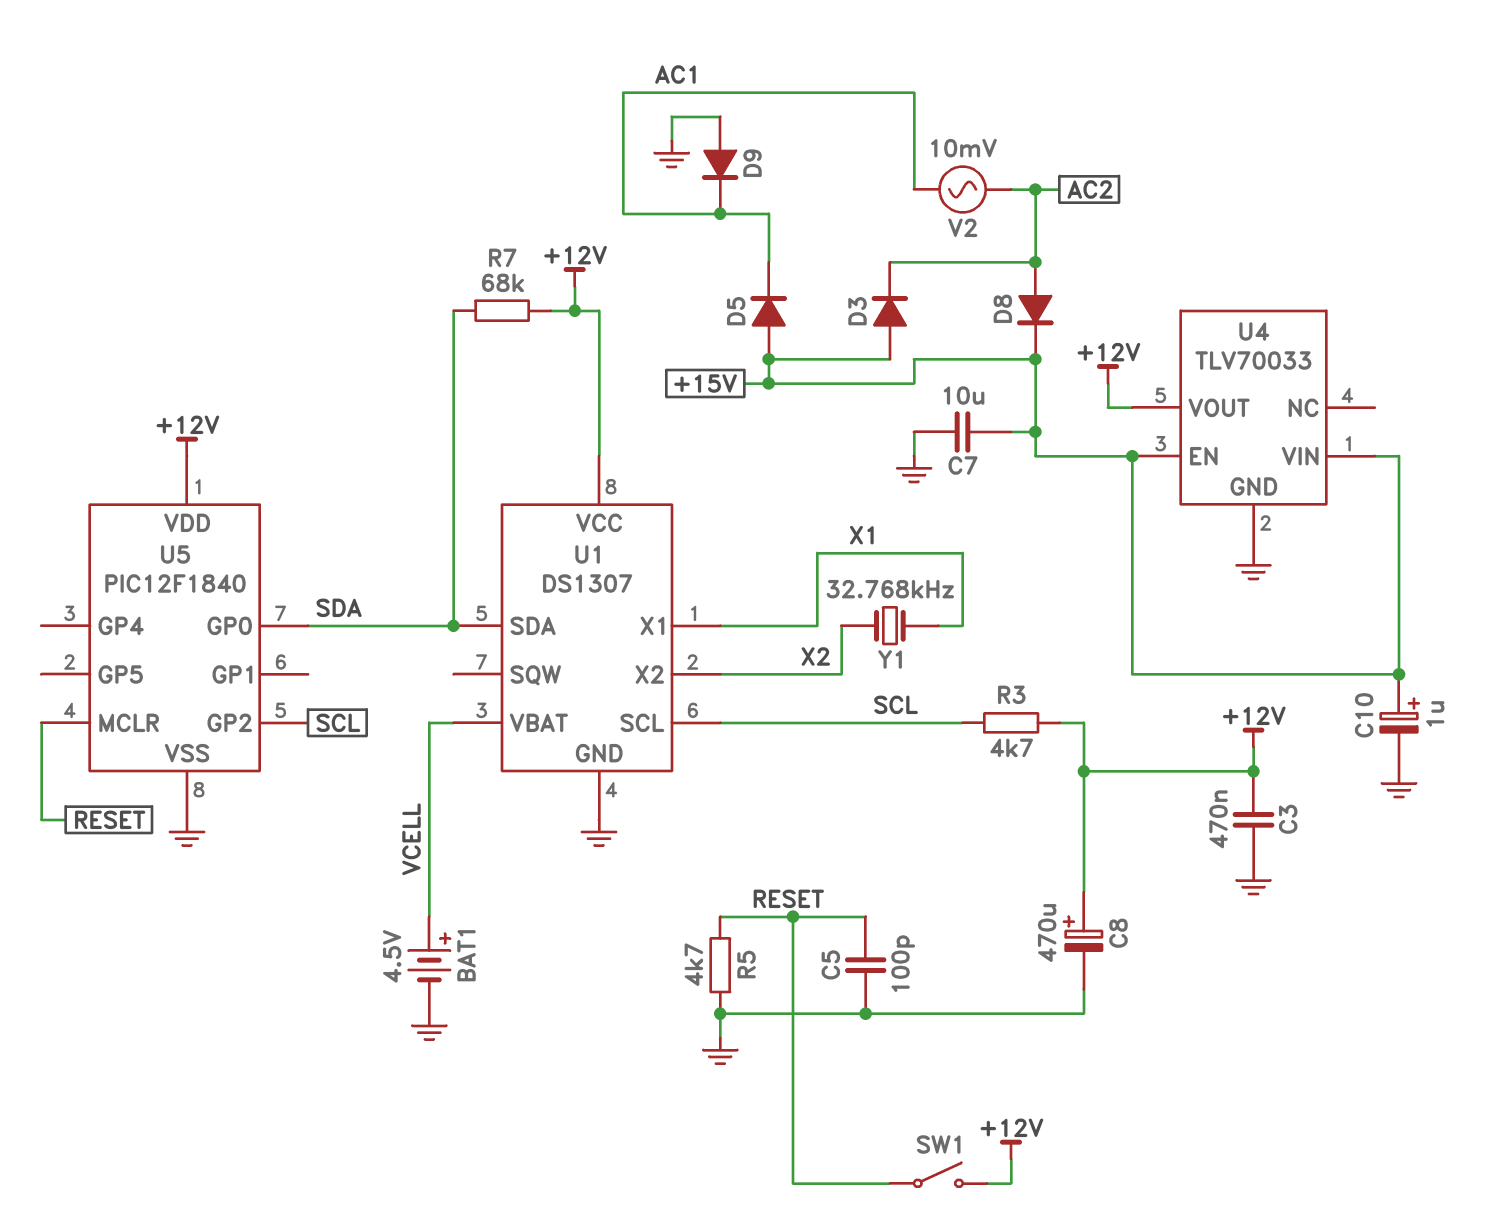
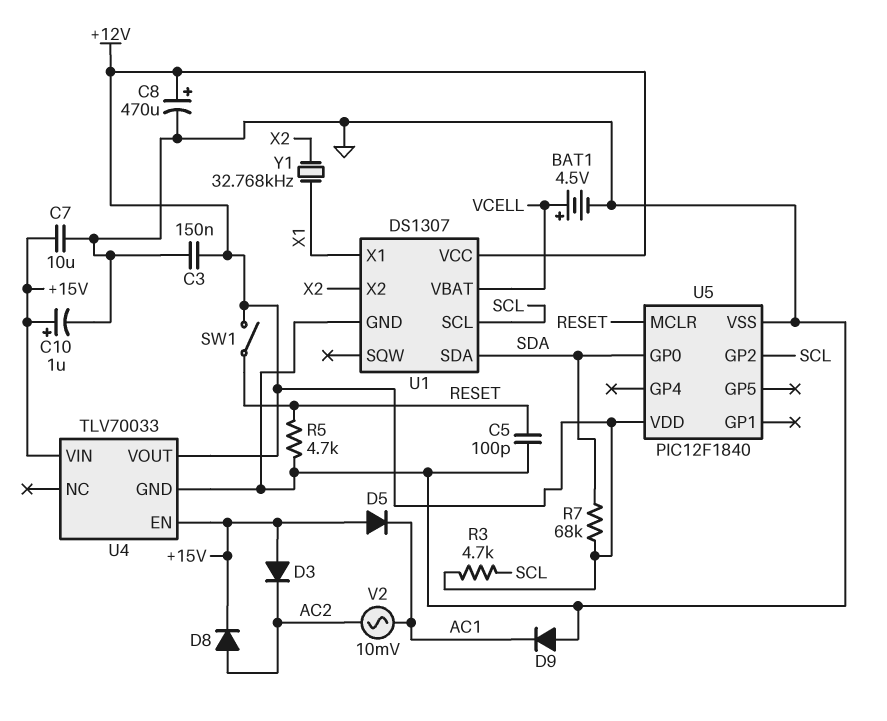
C3: 470nF (+12V, GND) -> 150nF (+12V, GND)

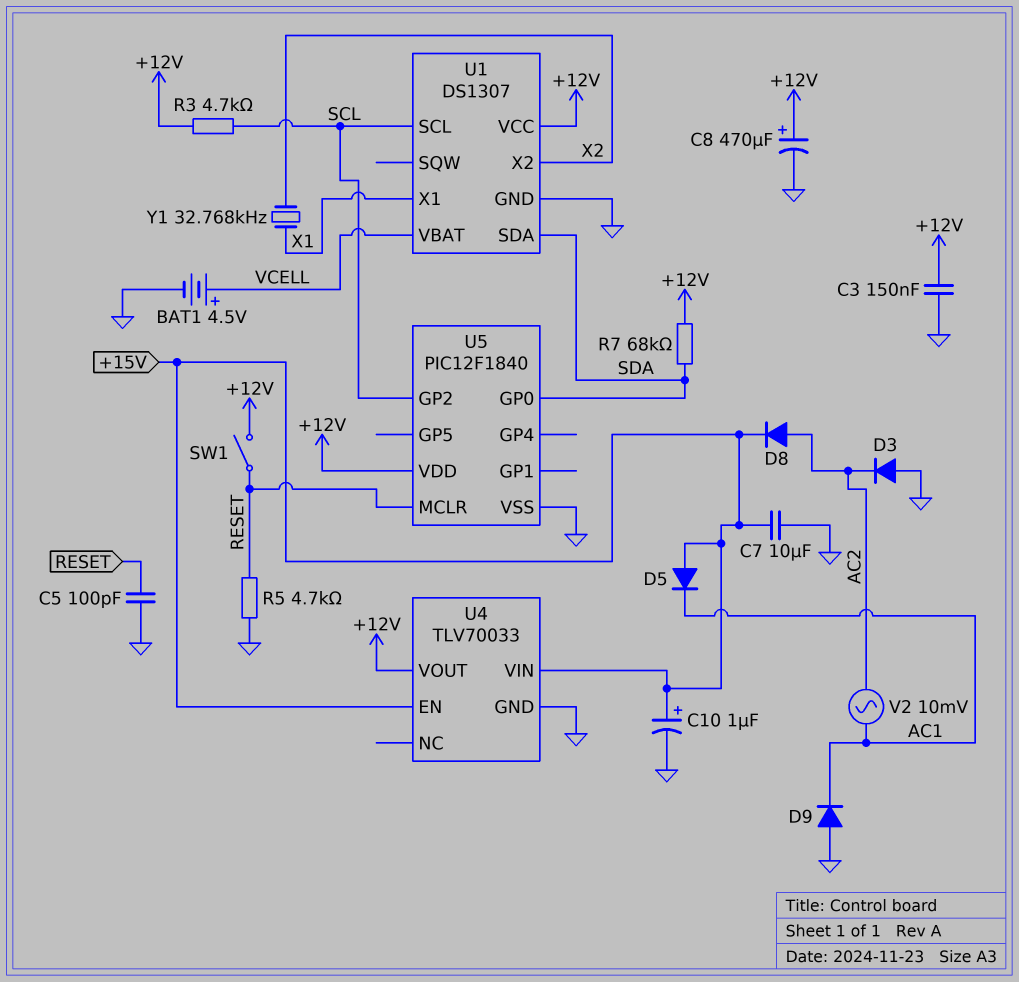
D3: diode (A +15V, K AC2) -> diode (A GND, K AC2)

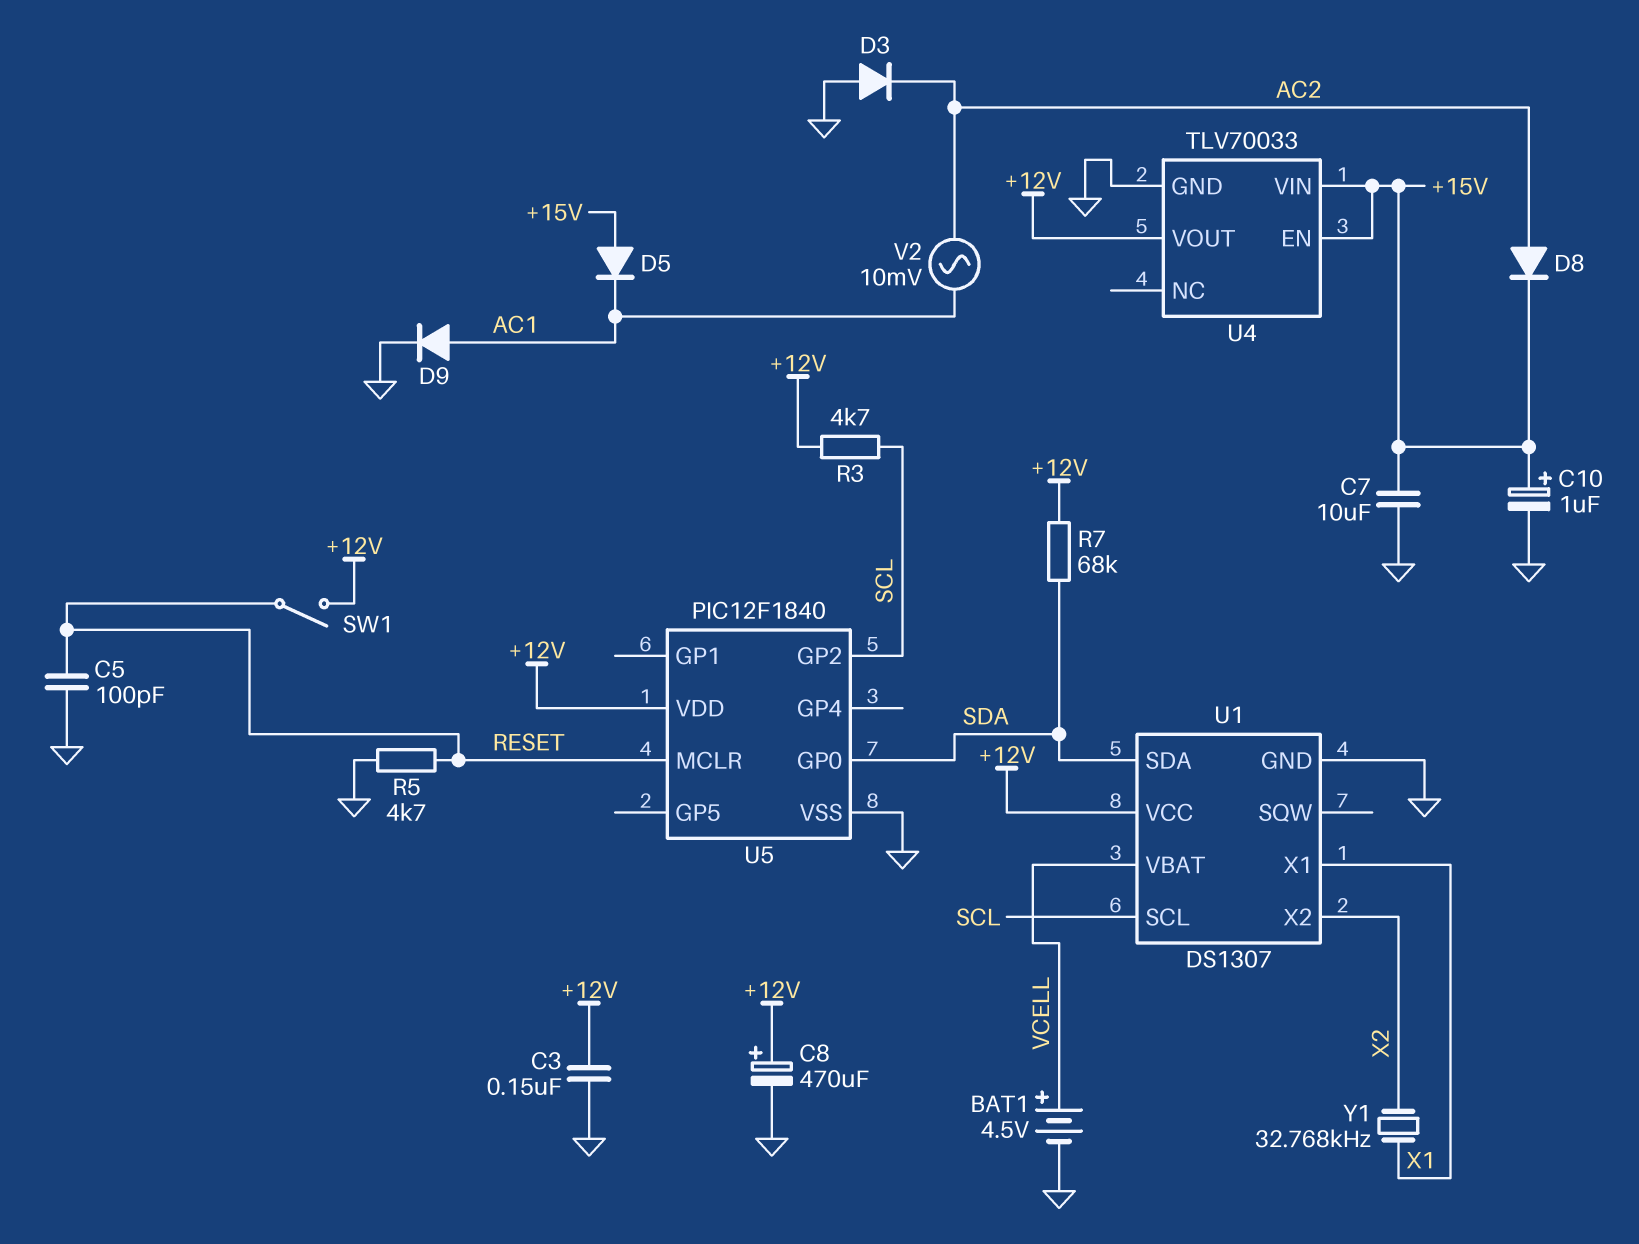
D9: diode (A GND, K AC1) -> diode (A AC1, K GND)

